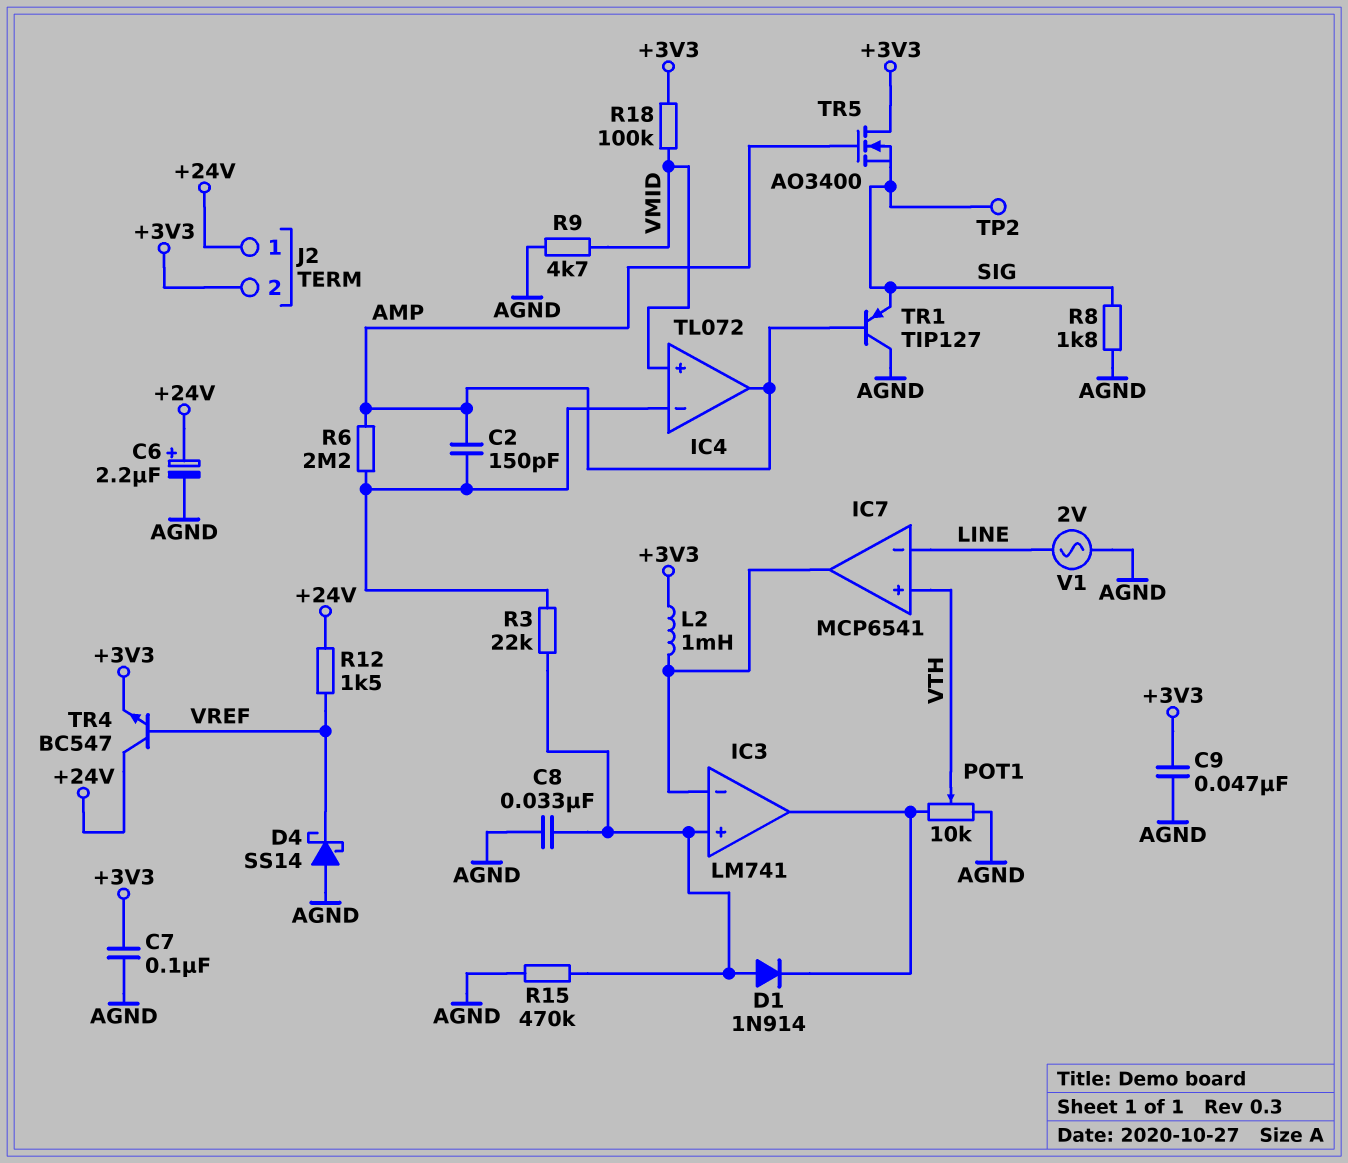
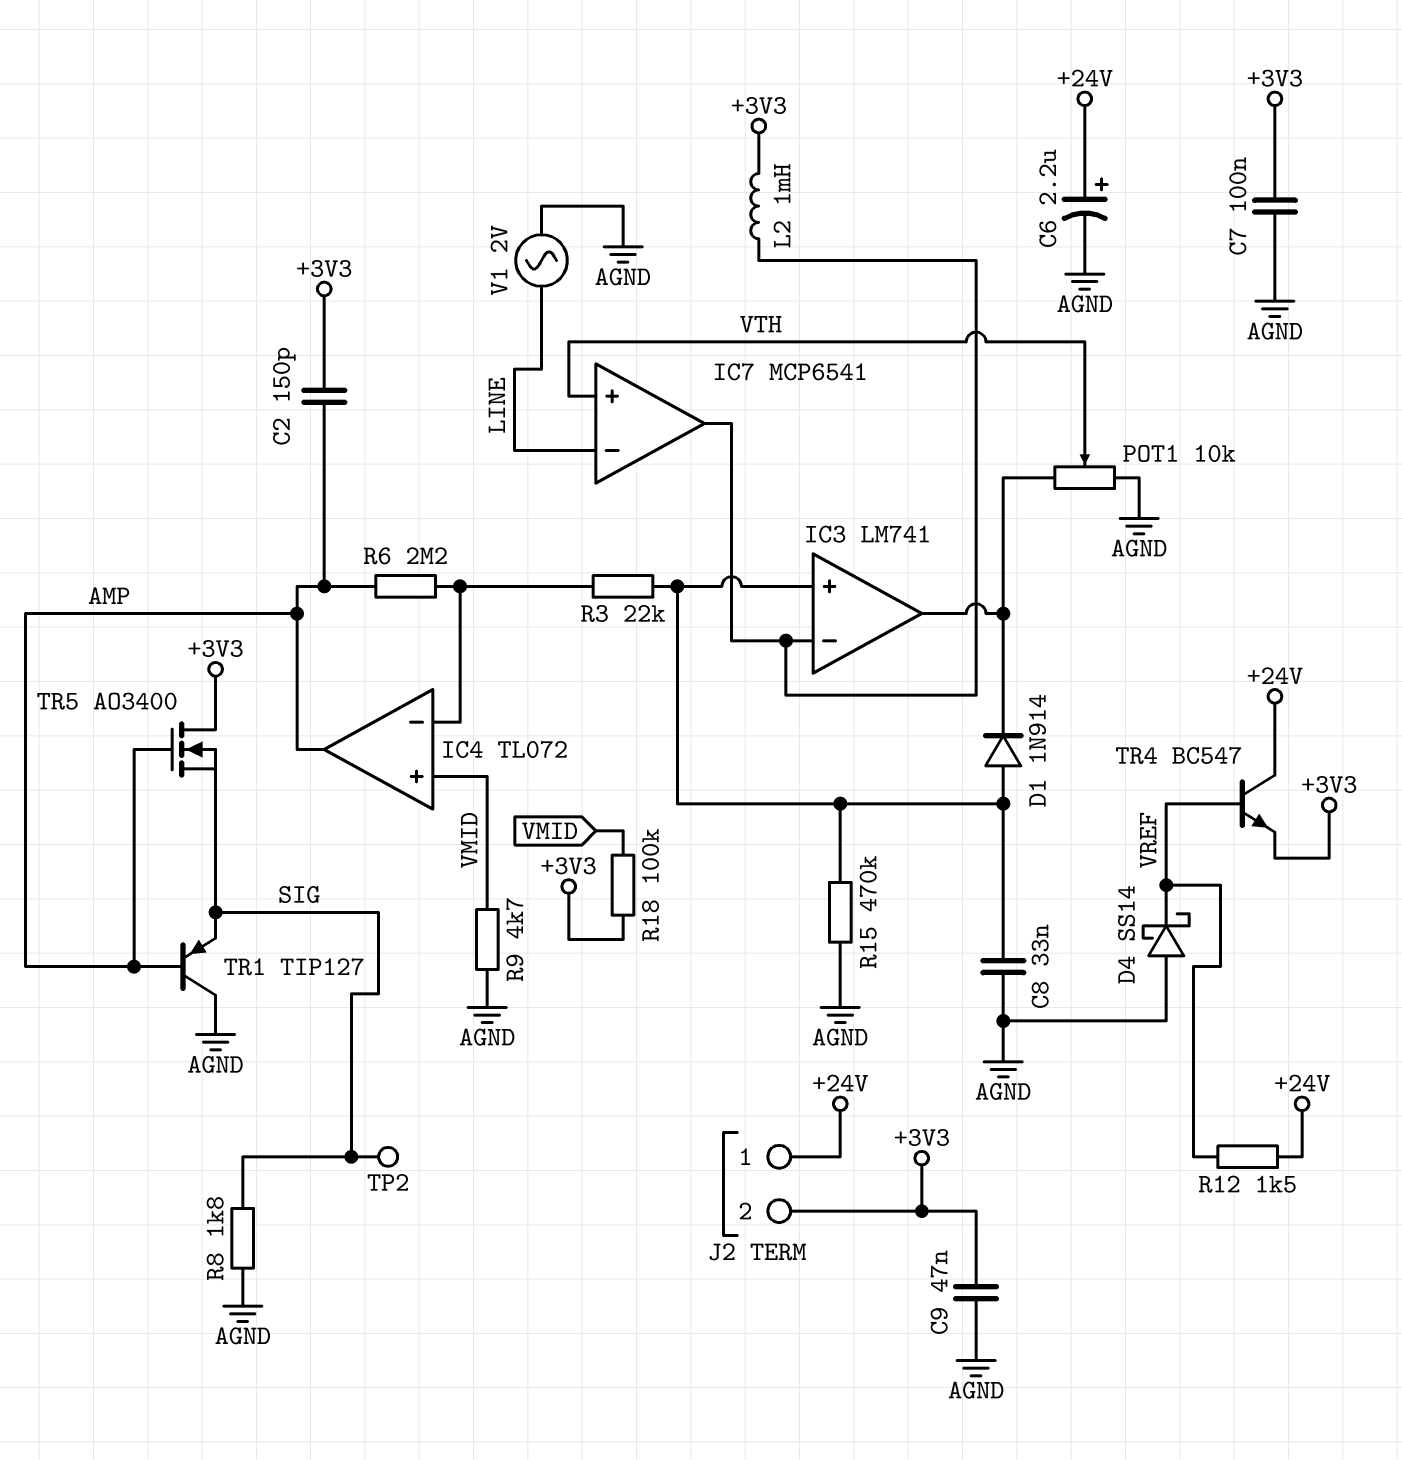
C2: 150pF (AMP, IC4/in-) -> 150pF (+3V3, AMP)

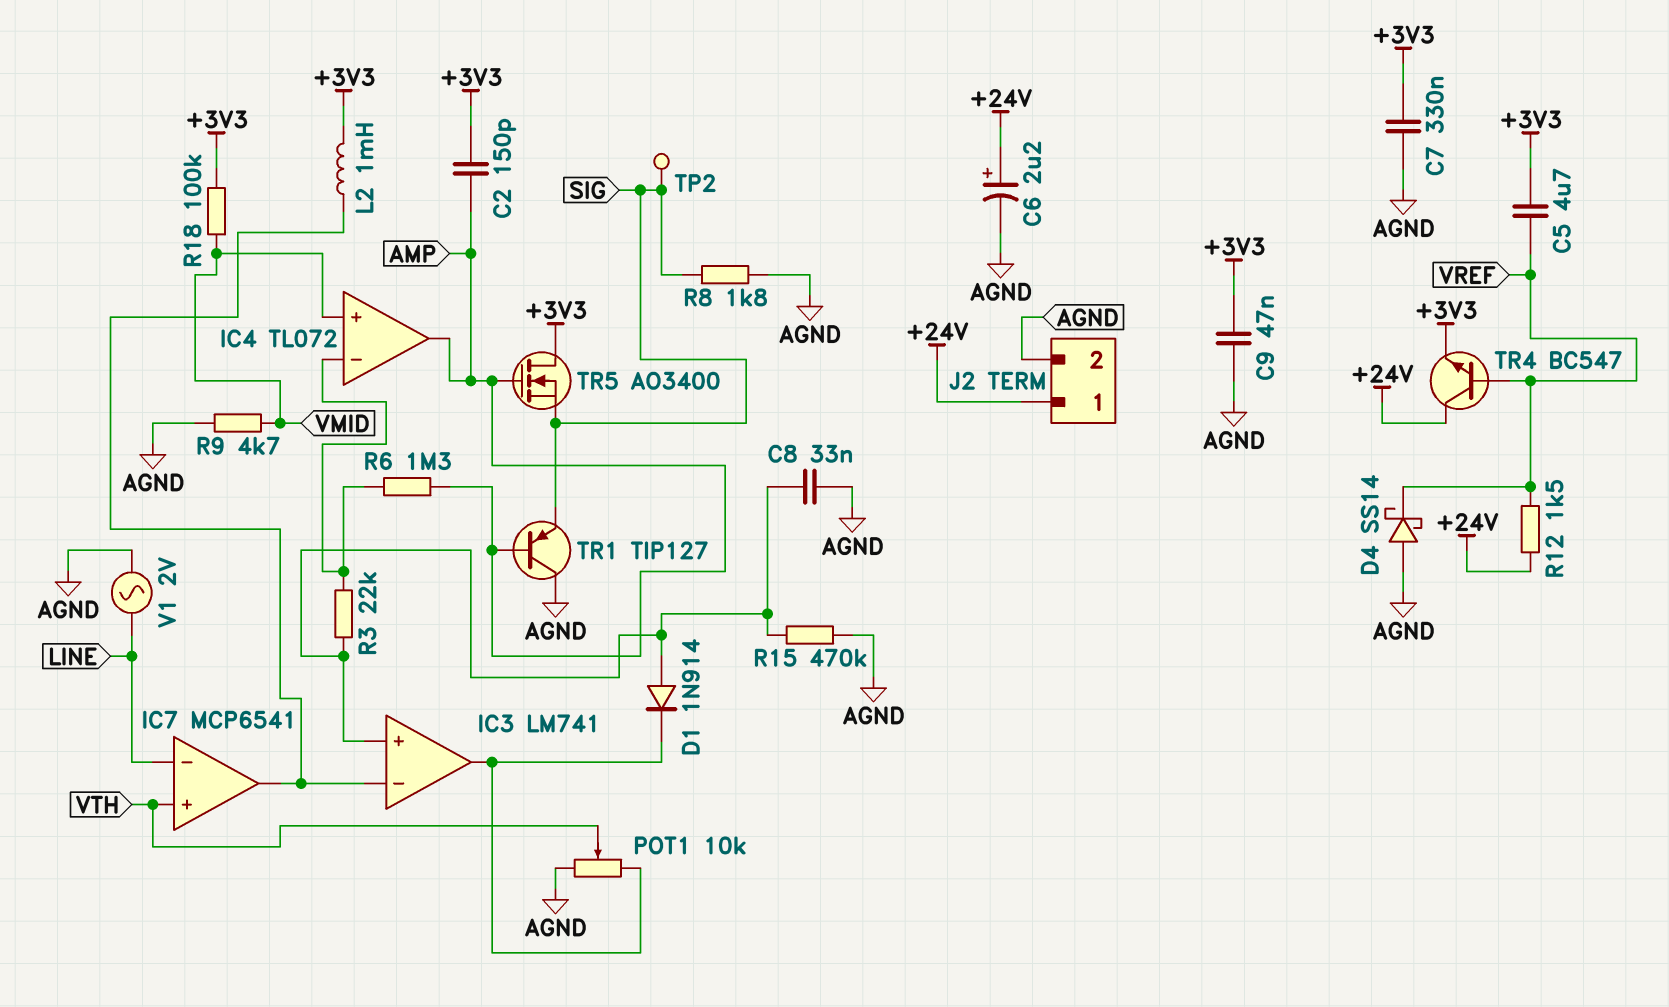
C5: none -> 4.7uF (+3V3, VREF)
C7: 100nF (+3V3, AGND) -> 330nF (+3V3, AGND)
J2 pin 2: +3V3 -> AGND
R6: 2.2M (AMP, IC4/in-) -> 1.3M (AMP, IC4/in-)

